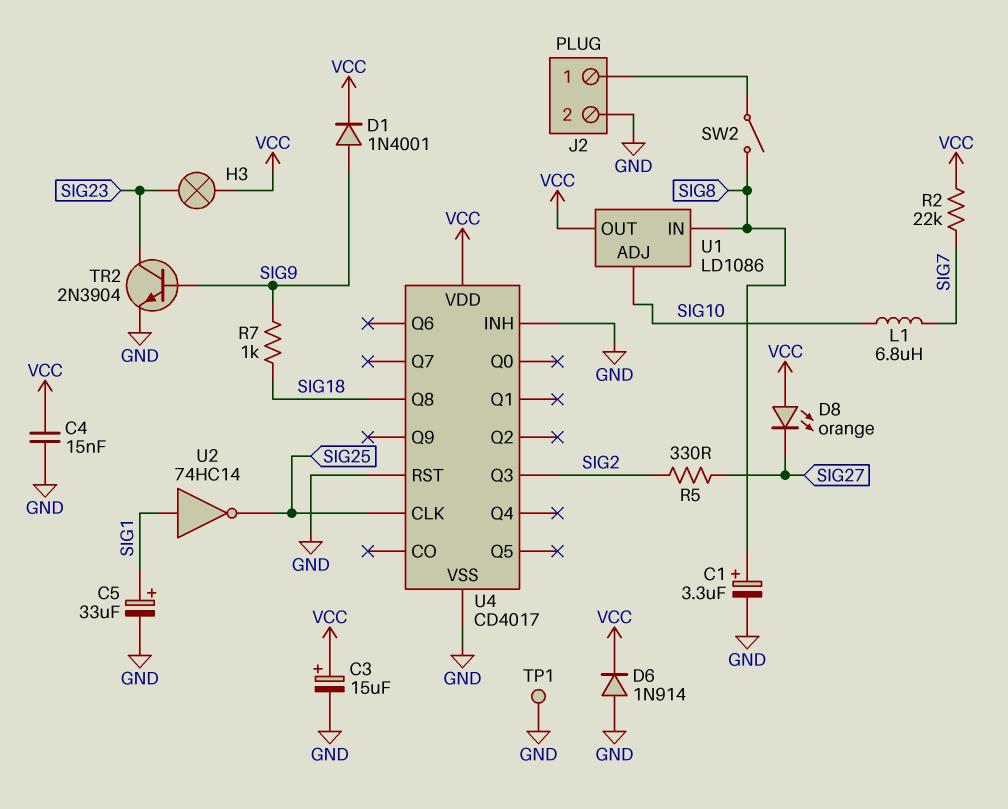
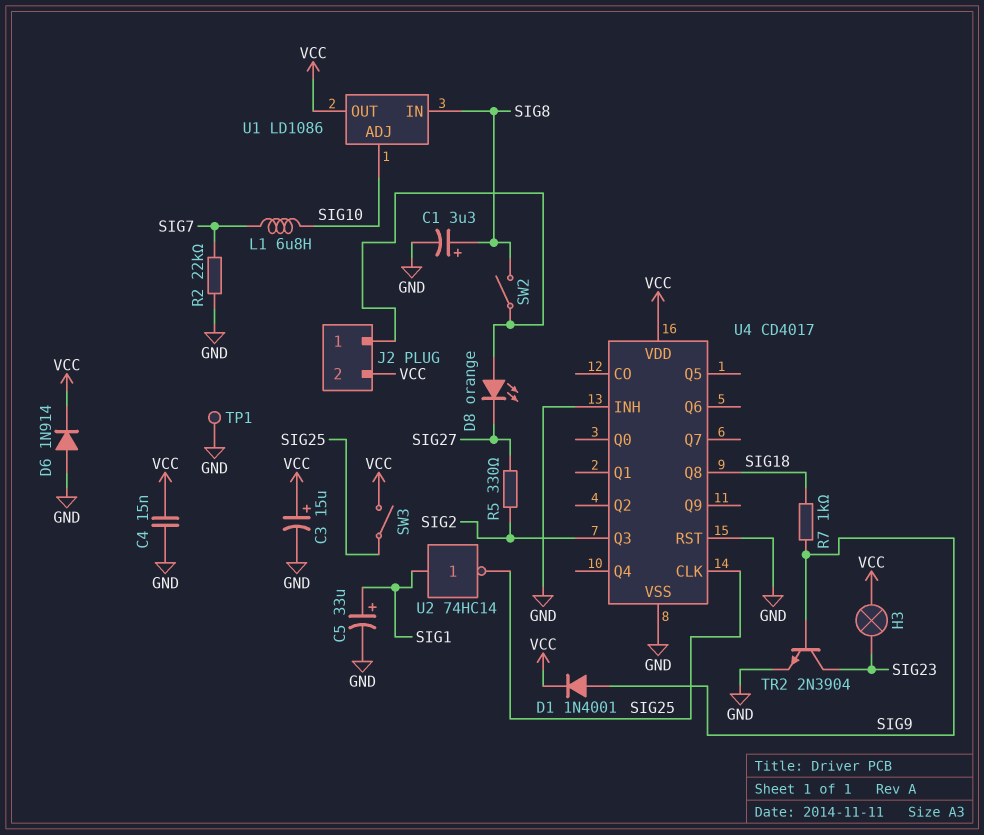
D8: LED orange (A VCC, K SIG27) -> LED orange (A J2/1, K SIG27)
J2 pin 2: GND -> VCC
R2: 22k (SIG7, VCC) -> 22k (GND, SIG7)
SW3: none -> switch (SIG25, VCC)

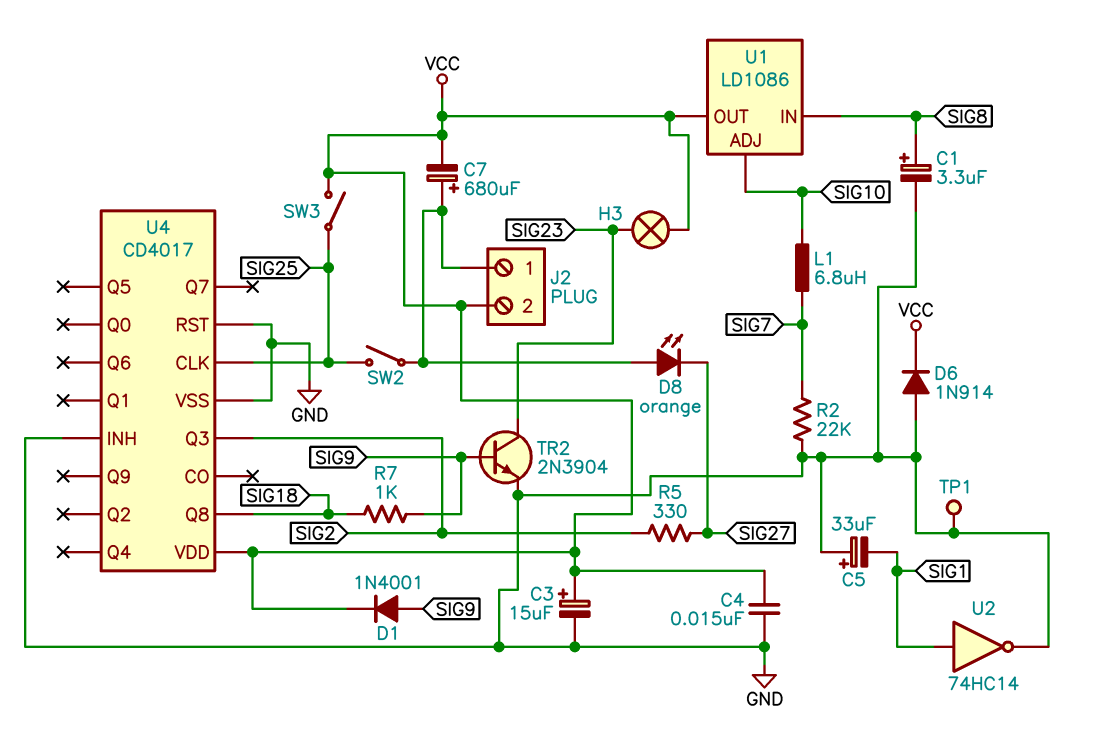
C5: 33uF (plus SIG1, minus GND) -> 33uF (plus GND, minus SIG1)
C7: none -> 680uF (plus J2/1, minus VCC)
SW2: switch (J2/1, SIG8) -> switch (J2/1, SIG25)
U2: NOT 74HC14 (in SIG1, out SIG25) -> NOT 74HC14 (in SIG1, out GND)

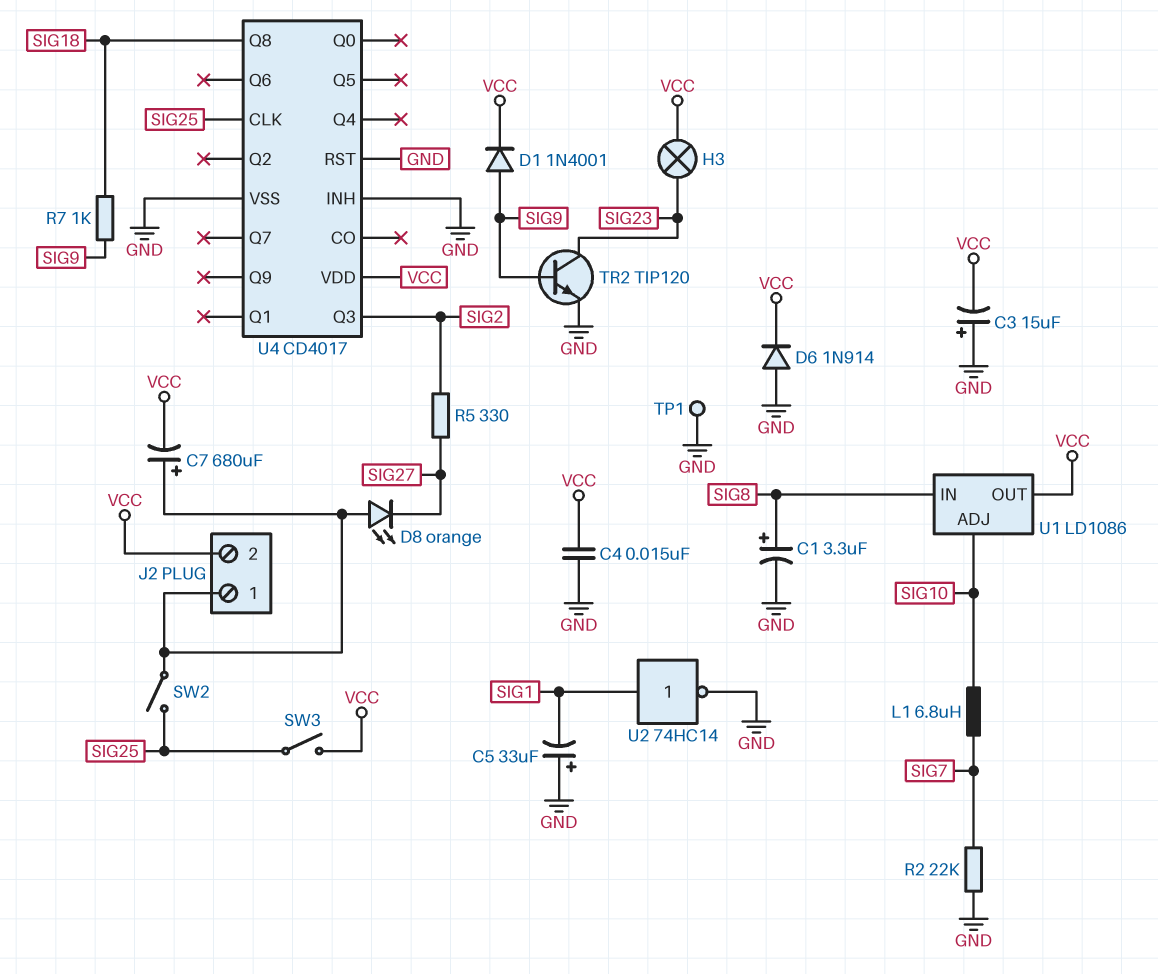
C3: 15uF (plus VCC, minus GND) -> 15uF (plus GND, minus VCC)
TR2: NPN 2N3904 (B SIG9, C SIG23, E GND) -> NPN TIP120 (B SIG9, C SIG23, E GND)

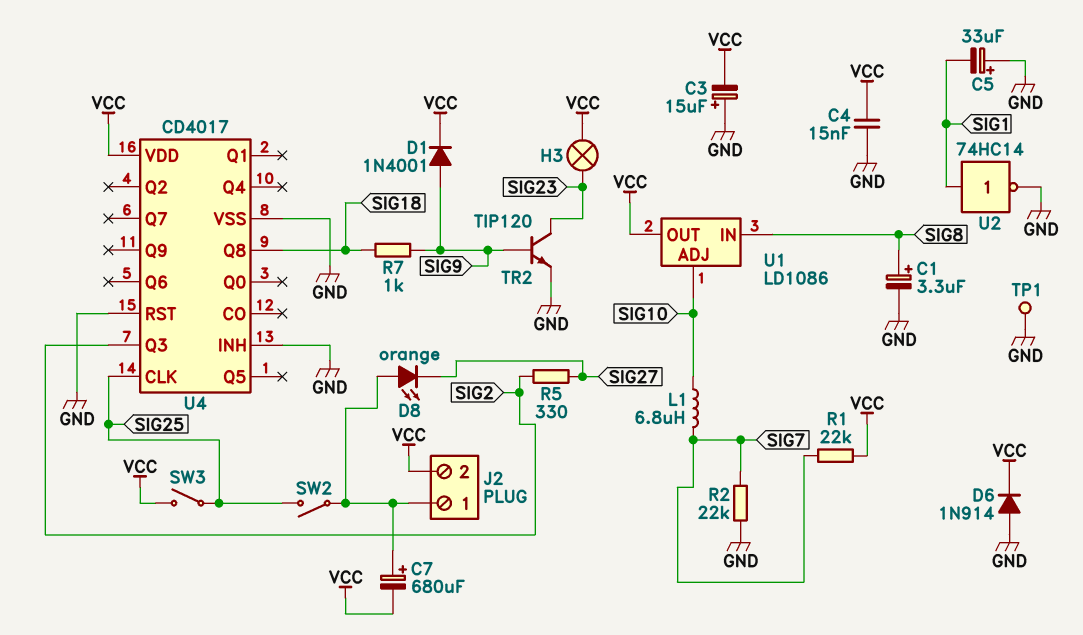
R1: none -> 22k (SIG7, VCC)

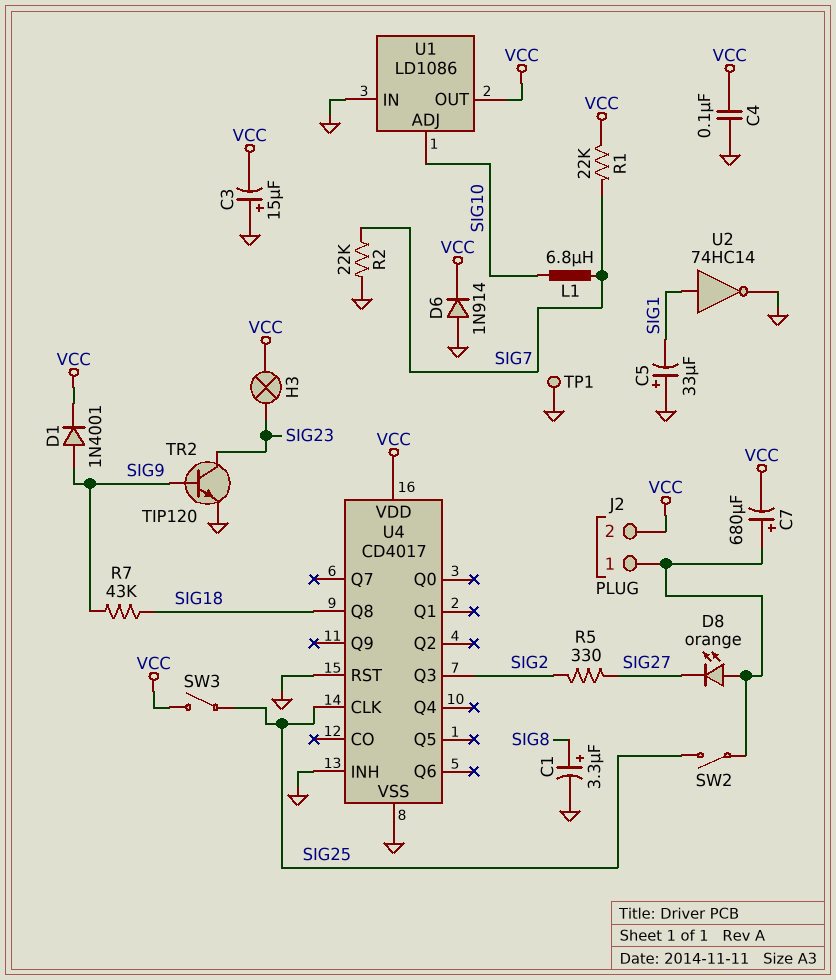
C4: 15nF (GND, VCC) -> 100nF (GND, VCC)
R7: 1k (SIG9, SIG18) -> 43k (SIG9, SIG18)
U1 pin IN: SIG8 -> GND

